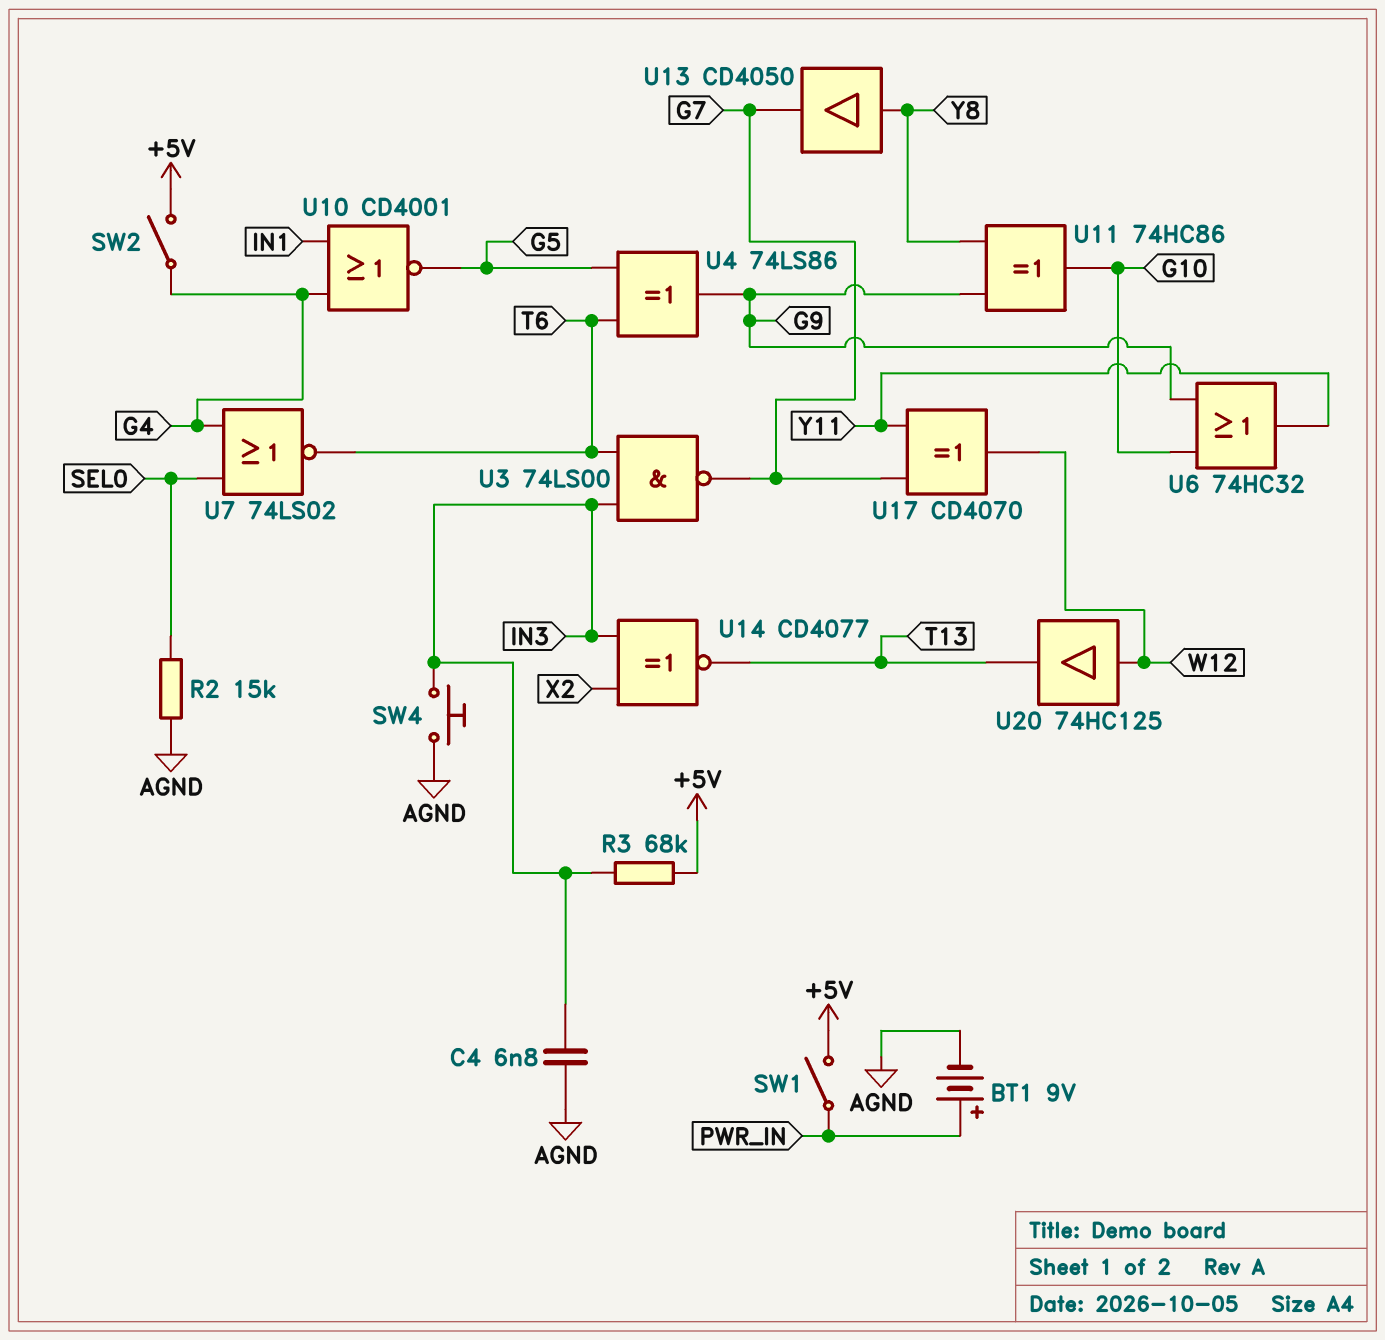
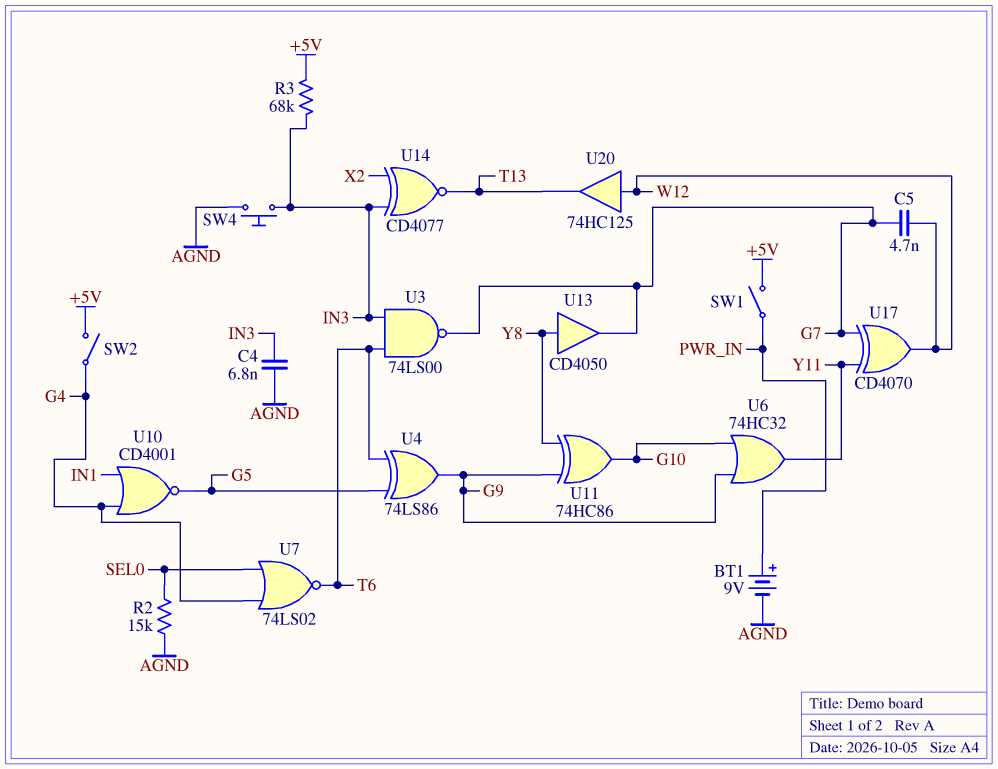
C5: none -> 4.7nF (G7, W12)

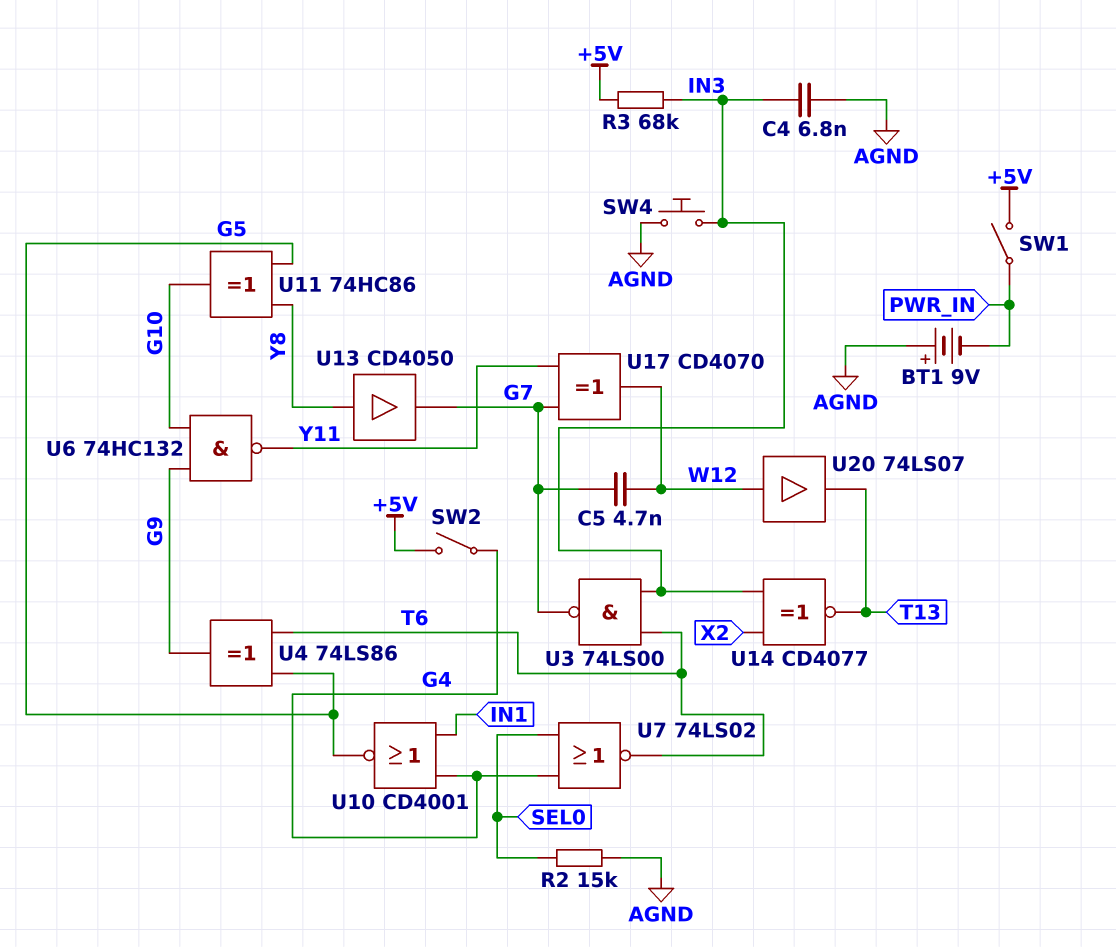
BT1: 9V (plus PWR_IN, minus AGND) -> 9V (plus AGND, minus PWR_IN)
U6: OR 74HC32 (in G9, in G10, out Y11) -> NAND 74HC132 (in G9, in G10, out Y11)
U11: XOR 74HC86 (in G9, in Y8, out G10) -> XOR 74HC86 (in G5, in Y8, out G10)
U20: buffer 74HC125 (in W12, out T13) -> buffer 74LS07 (in W12, out T13)

